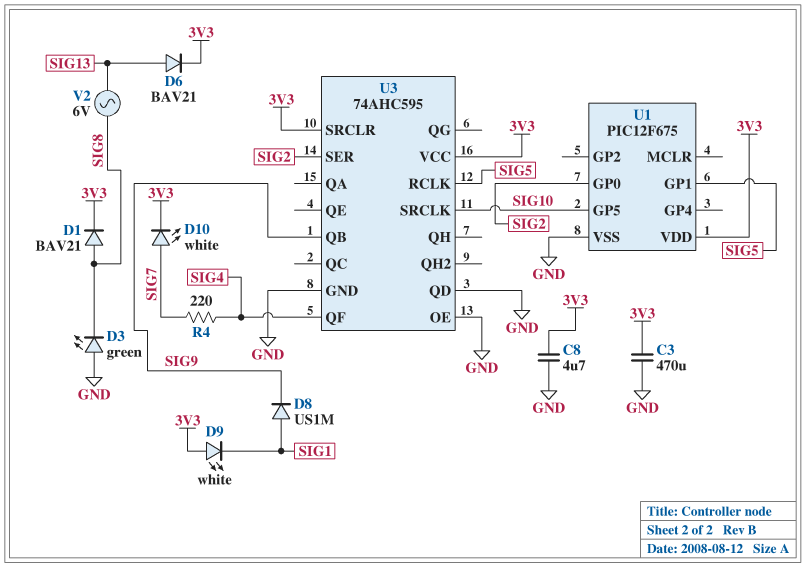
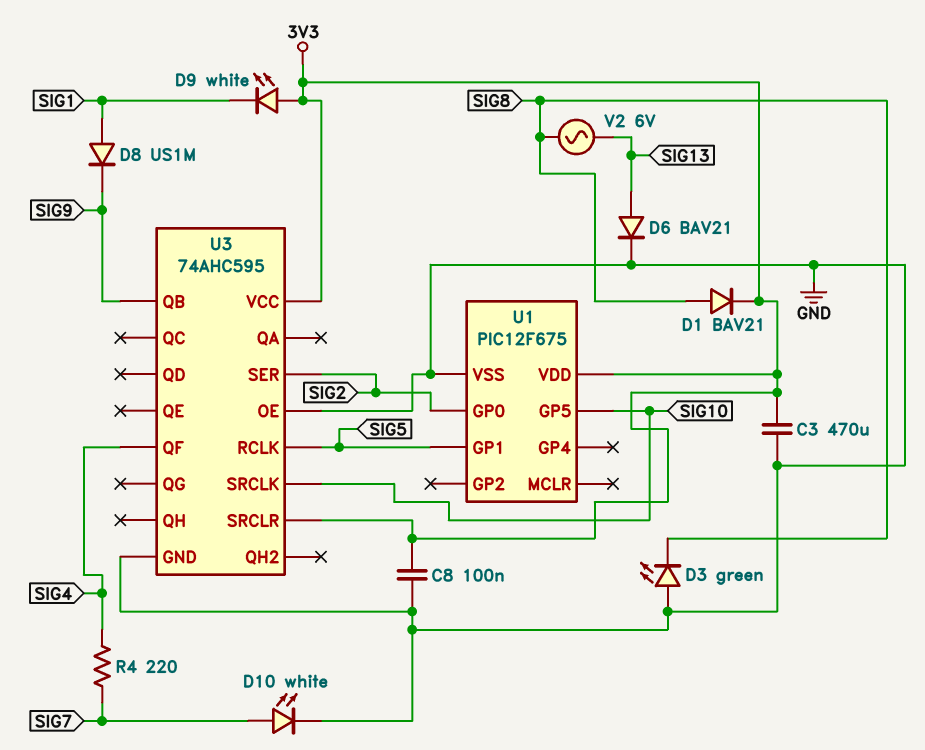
C8: 4.7uF (3V3, GND) -> 100nF (3V3, GND)
D6: diode BAV21 (A SIG13, K 3V3) -> diode BAV21 (A SIG13, K GND)
D10: LED white (A SIG7, K 3V3) -> LED white (A SIG7, K GND)
U3 pin QD: GND -> none

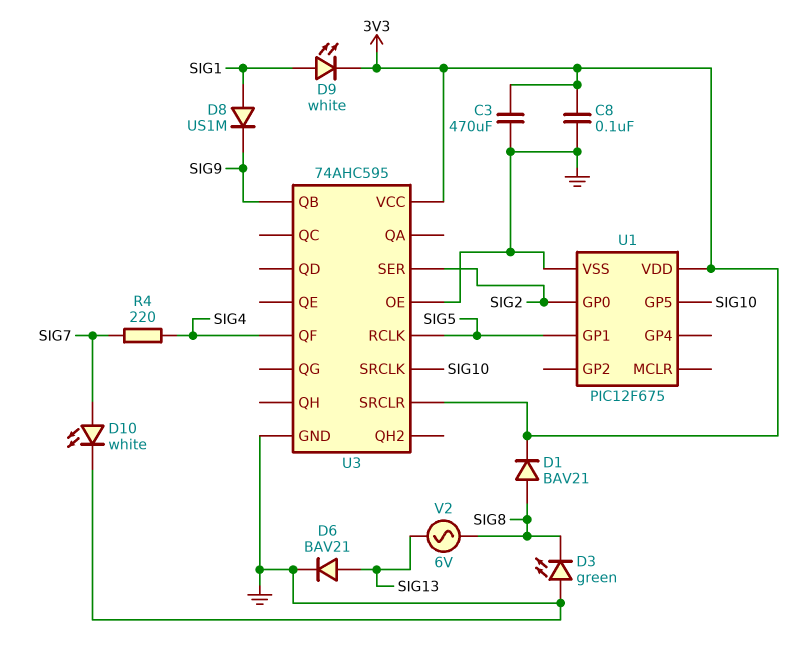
D9: LED white (A 3V3, K SIG1) -> LED white (A SIG1, K 3V3)

